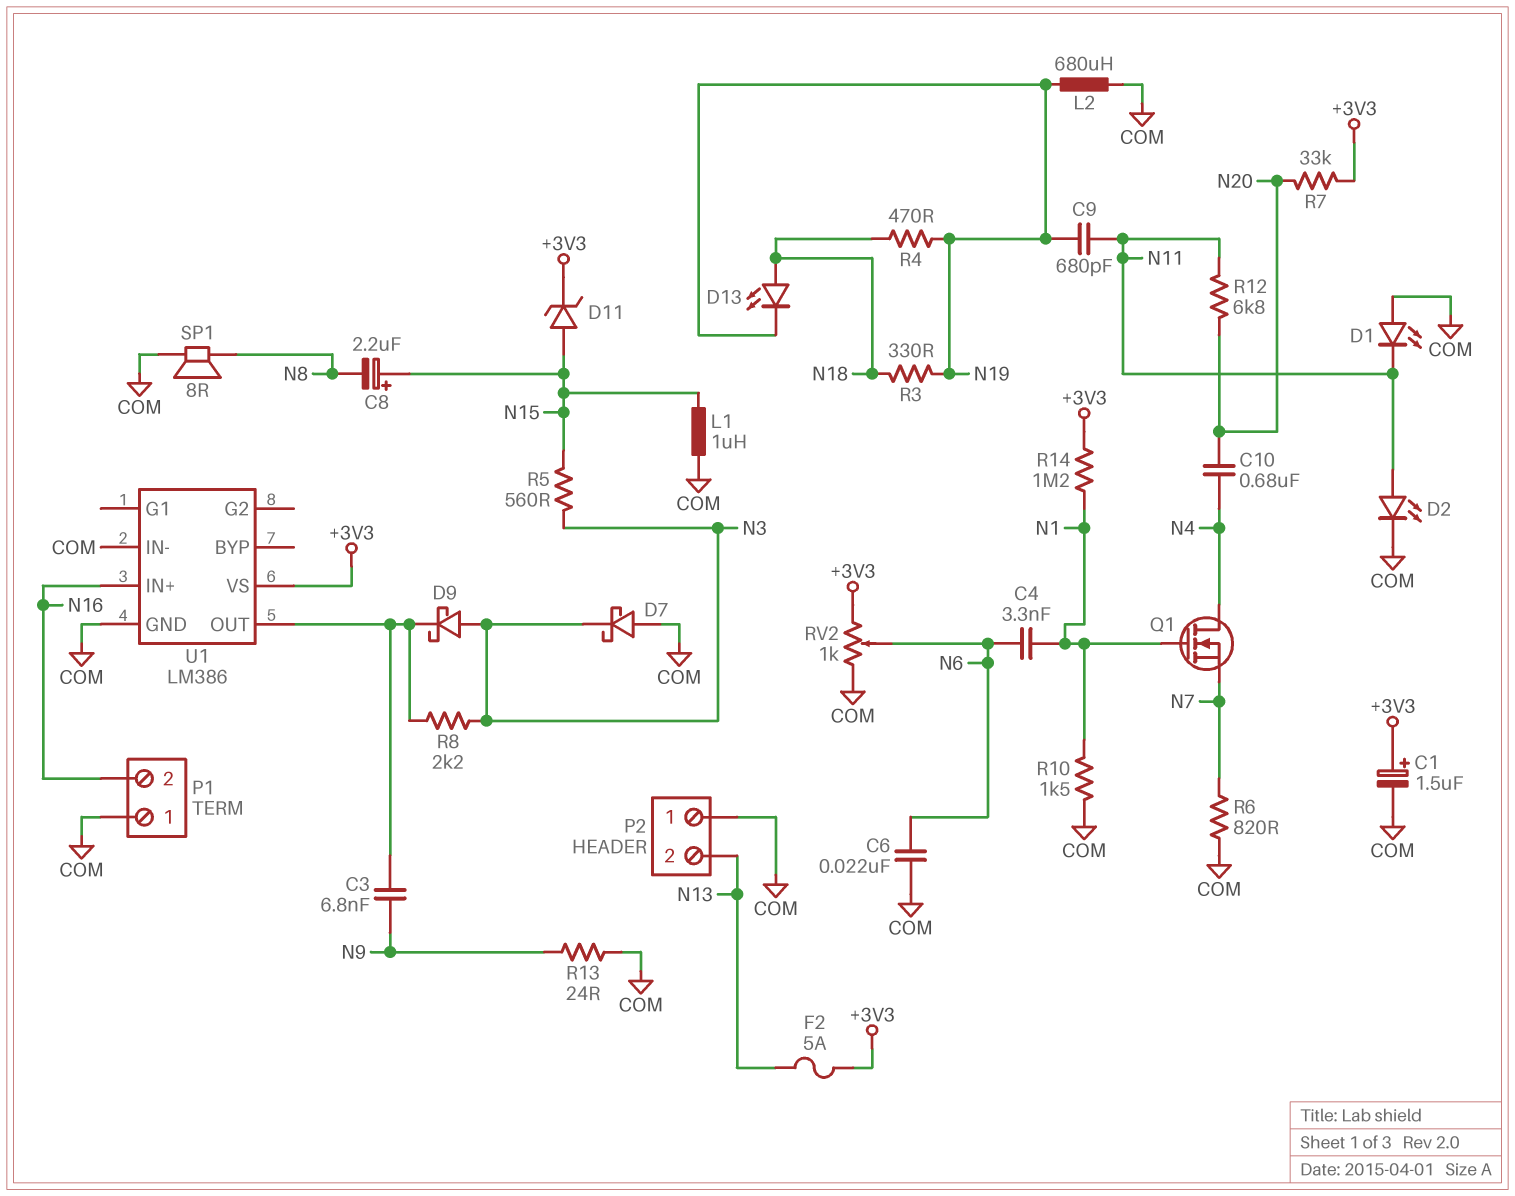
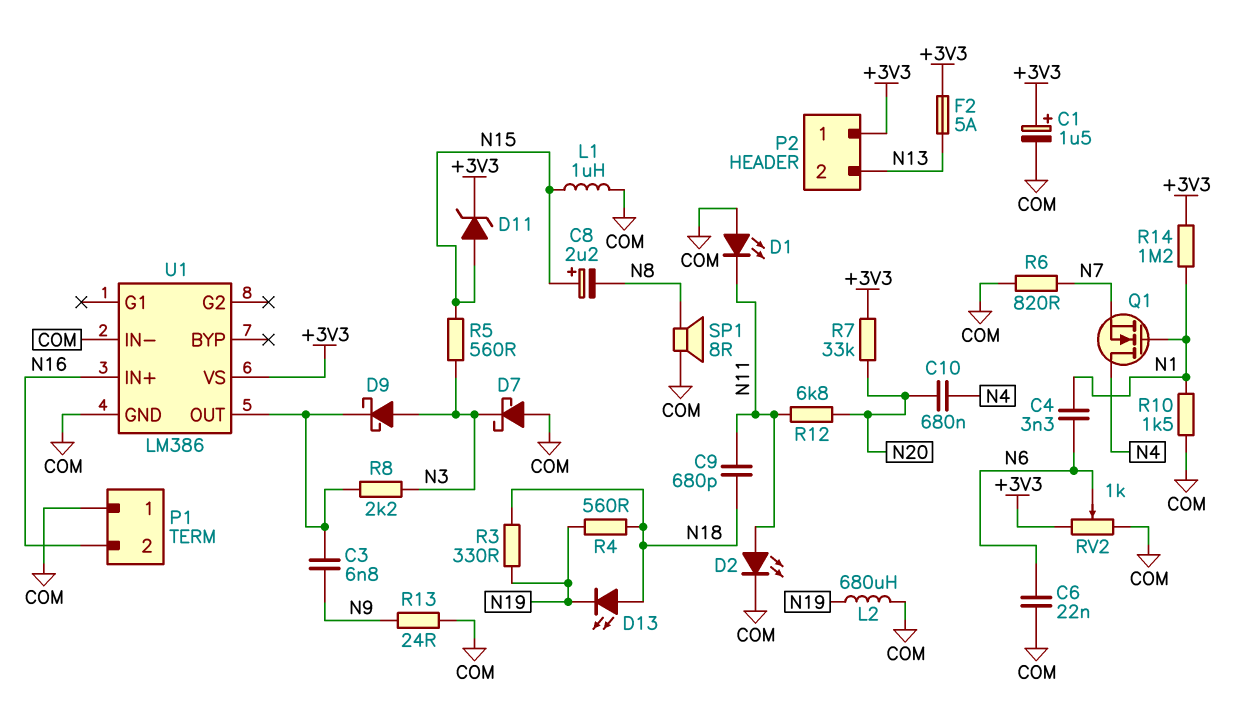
C9: 680pF (N11, N19) -> 680pF (N11, N18)
P2 pin 1: COM -> +3V3
R4: 470 (N18, N19) -> 560 (N18, N19)

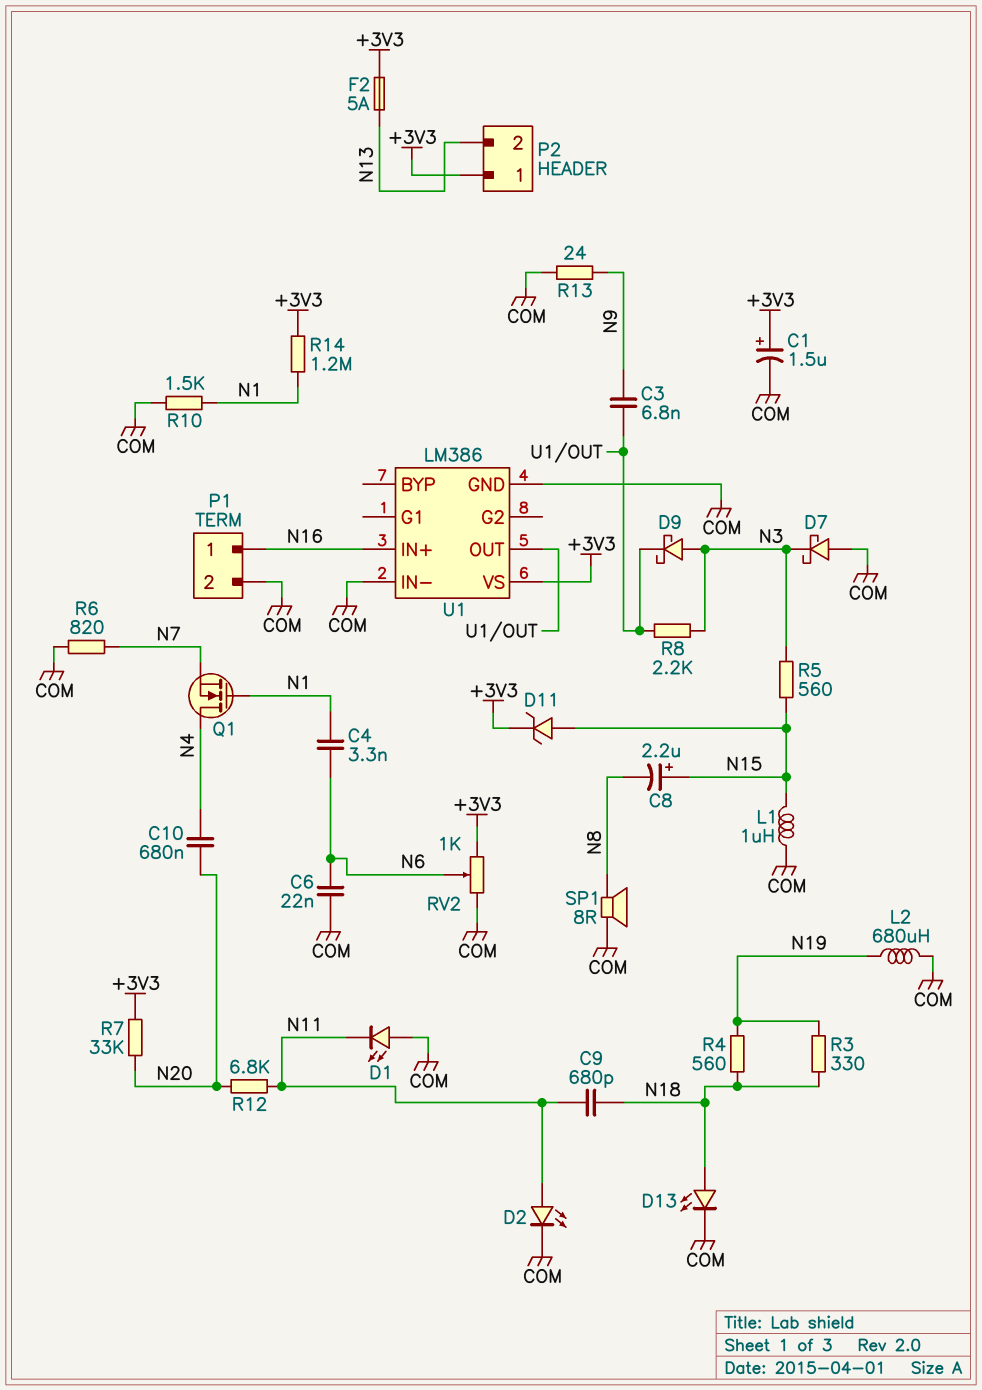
D13: LED (A N18, K N19) -> LED (A N18, K COM)
P1 pin 1: COM -> N16
P1 pin 2: N16 -> COM

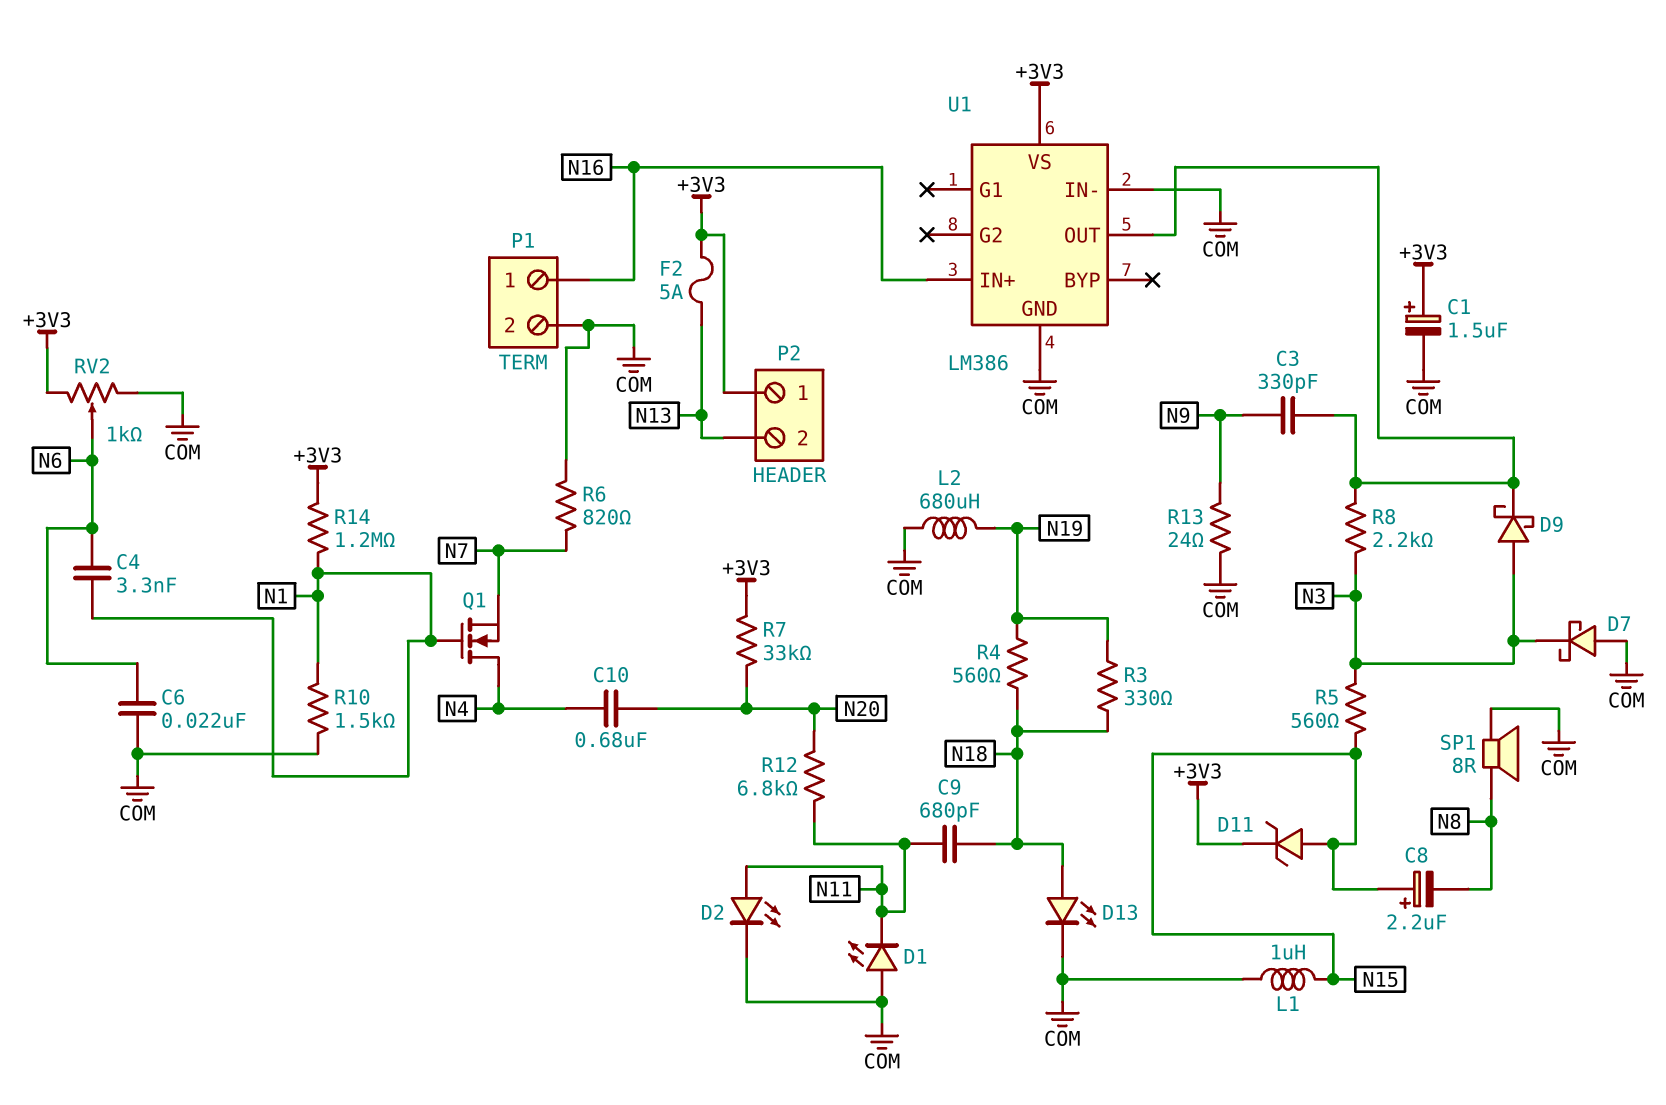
C3: 6.8nF (N9, U1/OUT) -> 330pF (N9, U1/OUT)

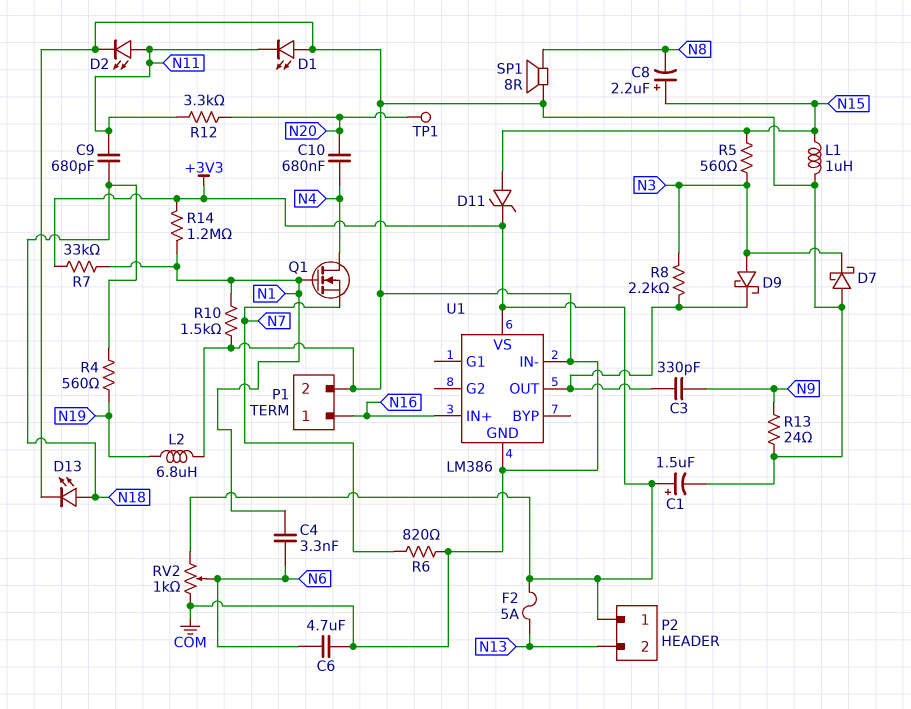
C6: 22nF (COM, N6) -> 4.7uF (COM, N6)
L2: 680uH (COM, N19) -> 6.8uH (COM, N19)
R3: 330 (N18, N19) -> none
R7: 33k (+3V3, N20) -> 33k (+3V3, N1)
R12: 6.8k (N11, N20) -> 3.3k (N11, N20)
TP1: none -> test point (N20)

